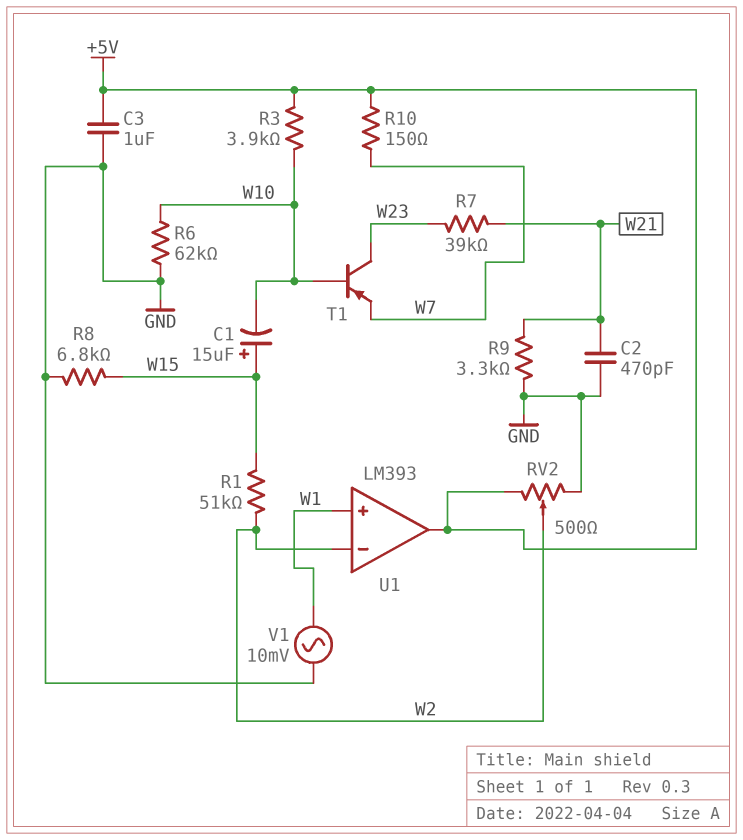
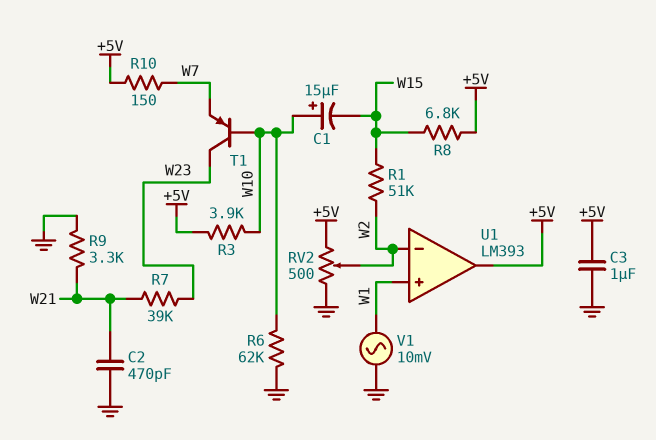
C1: 15uF (plus W15, minus W10) -> 15uF (plus W10, minus W15)
R8: 6.8k (GND, W15) -> 6.8k (+5V, W15)

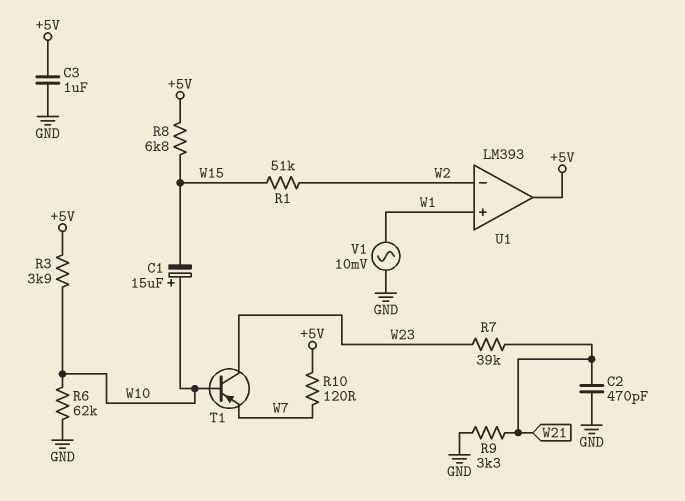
R10: 150 (+5V, W7) -> 120 (+5V, W7)
RV2: 500 (+5V, GND, wiper W2) -> none

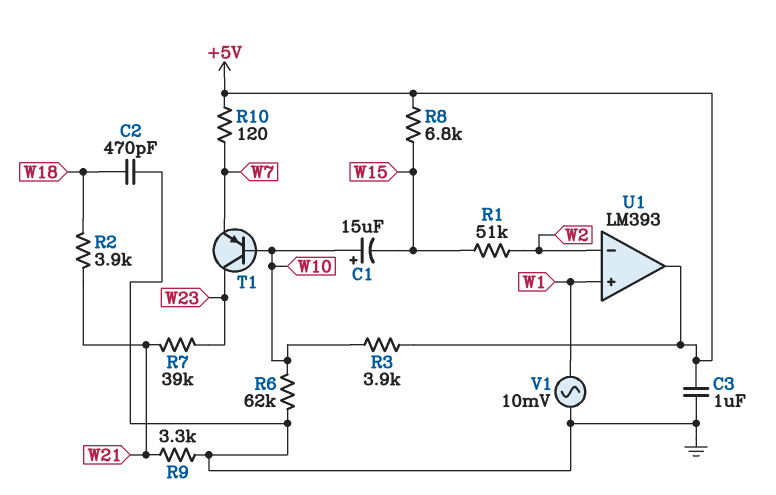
C2: 470pF (GND, W21) -> 470pF (GND, W18)
R2: none -> 3.9k (W18, W21)

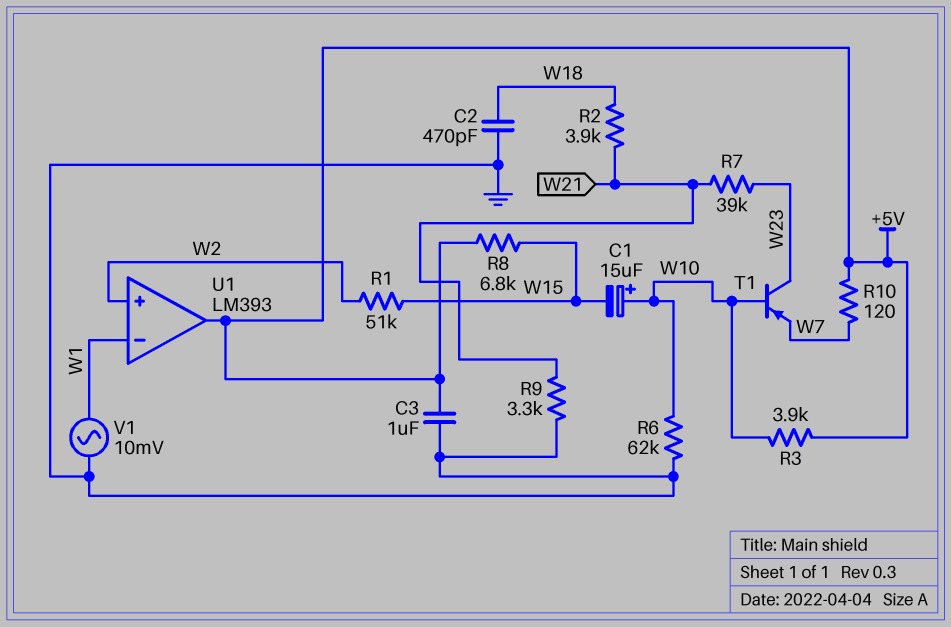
U1 pin in+: W1 -> W2
U1 pin in-: W2 -> W1

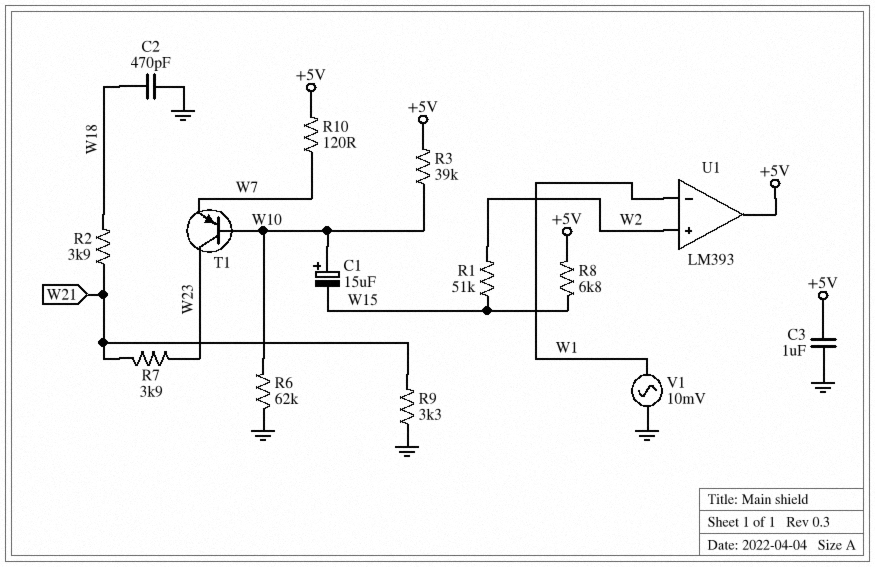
R3: 3.9k (+5V, W10) -> 39k (+5V, W10)
R7: 39k (W21, W23) -> 3.9k (W21, W23)

